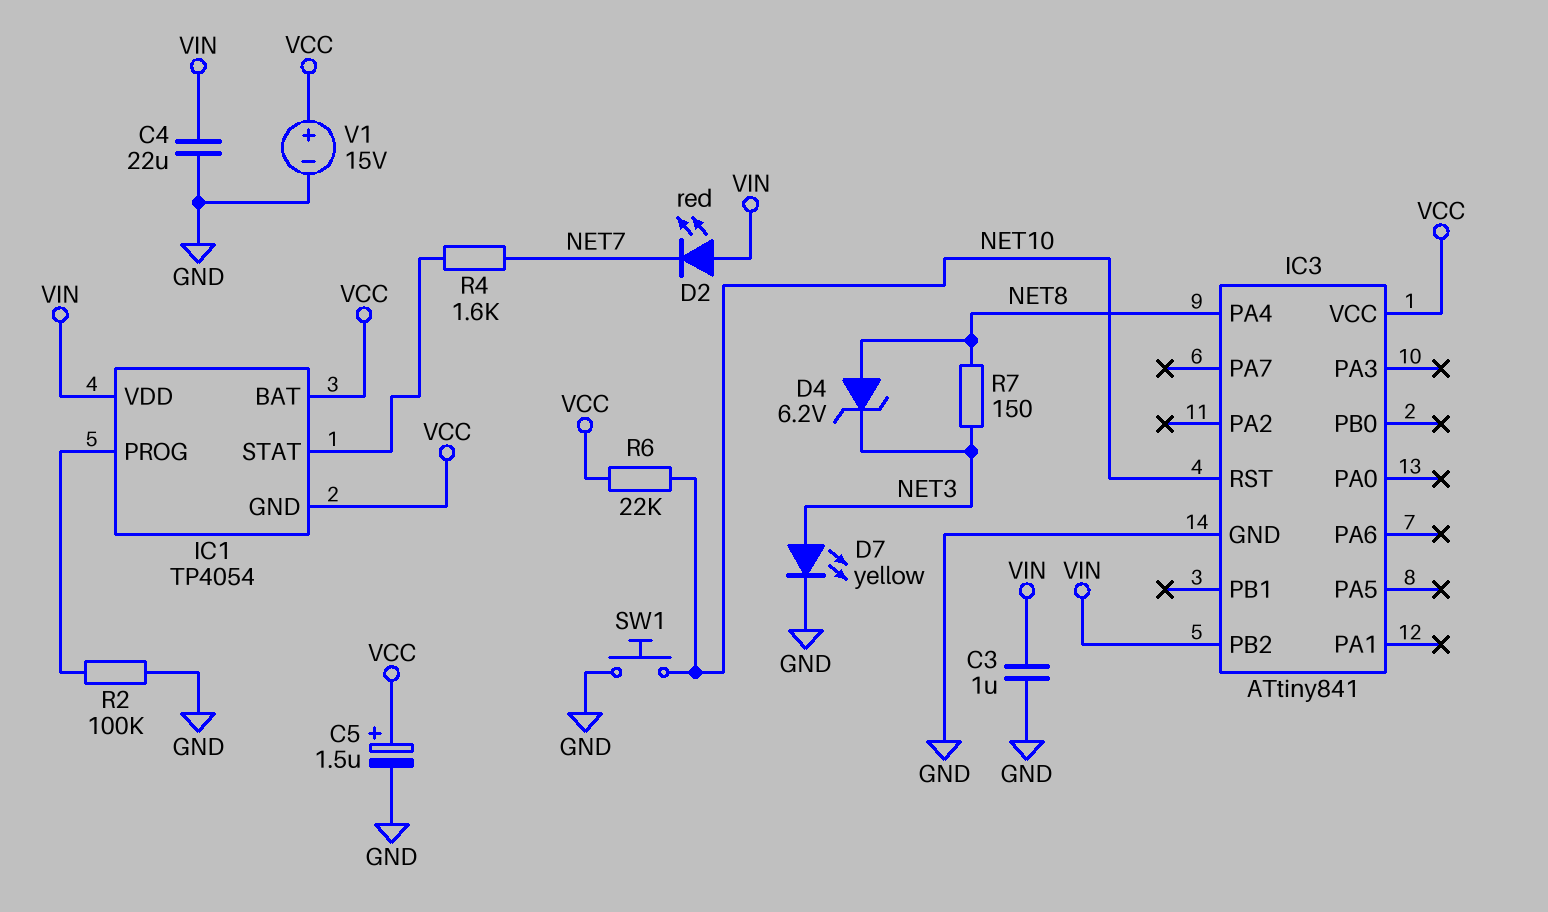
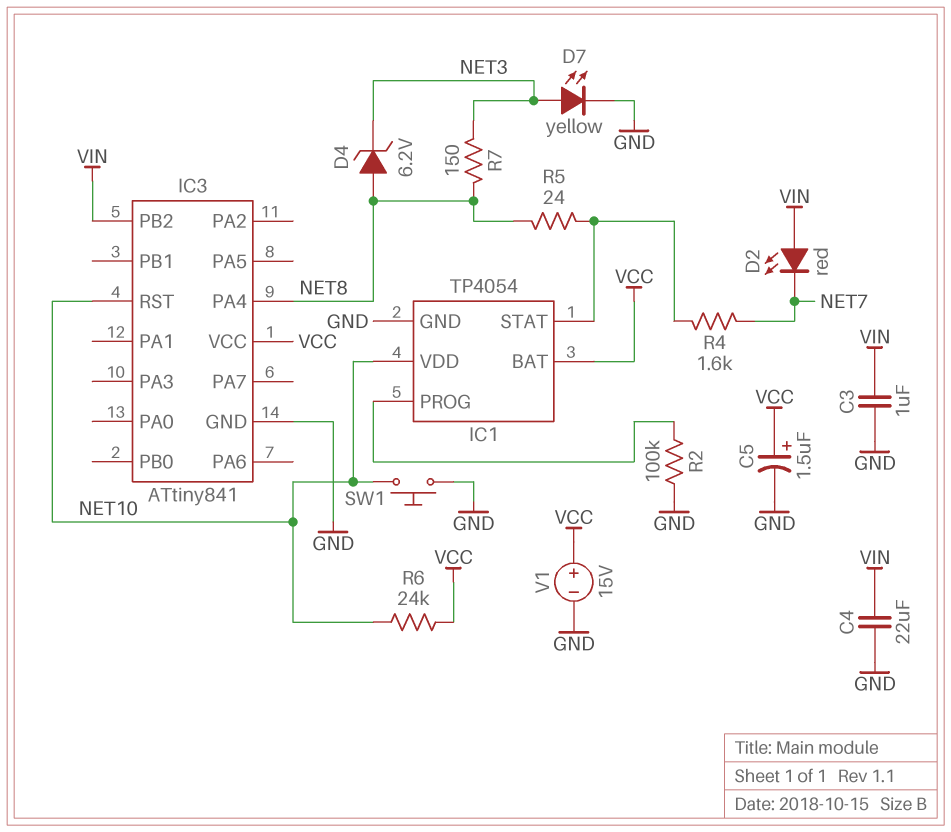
IC1 pin GND: VCC -> GND
IC1 pin VDD: VIN -> NET10
R5: none -> 24 (IC1/STAT, NET8)
R6: 22k (NET10, VCC) -> 24k (NET10, VCC)

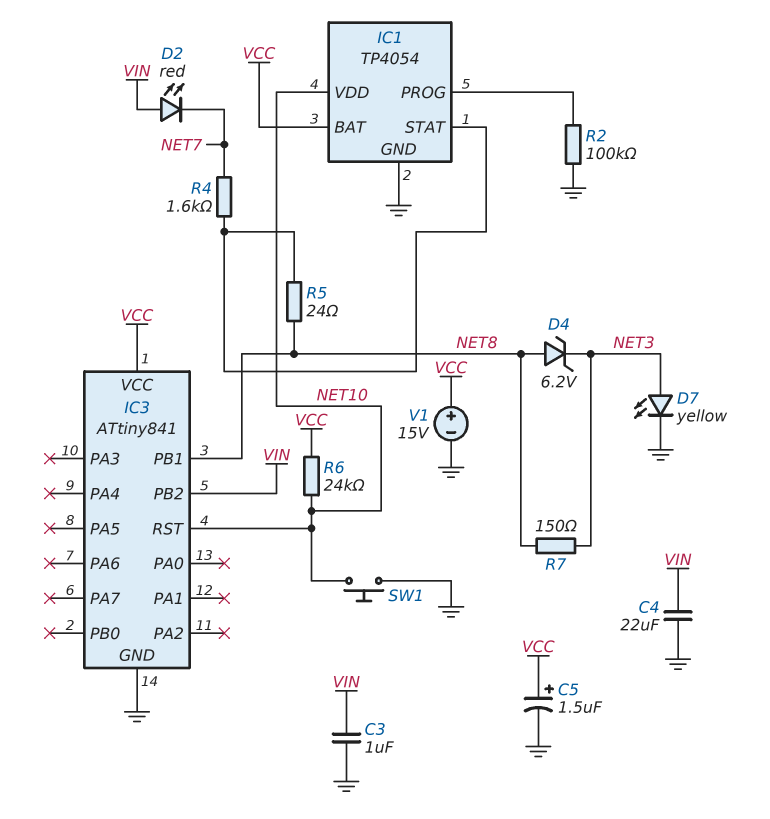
IC3 pin PA4: NET8 -> none
IC3 pin PB1: none -> NET8

